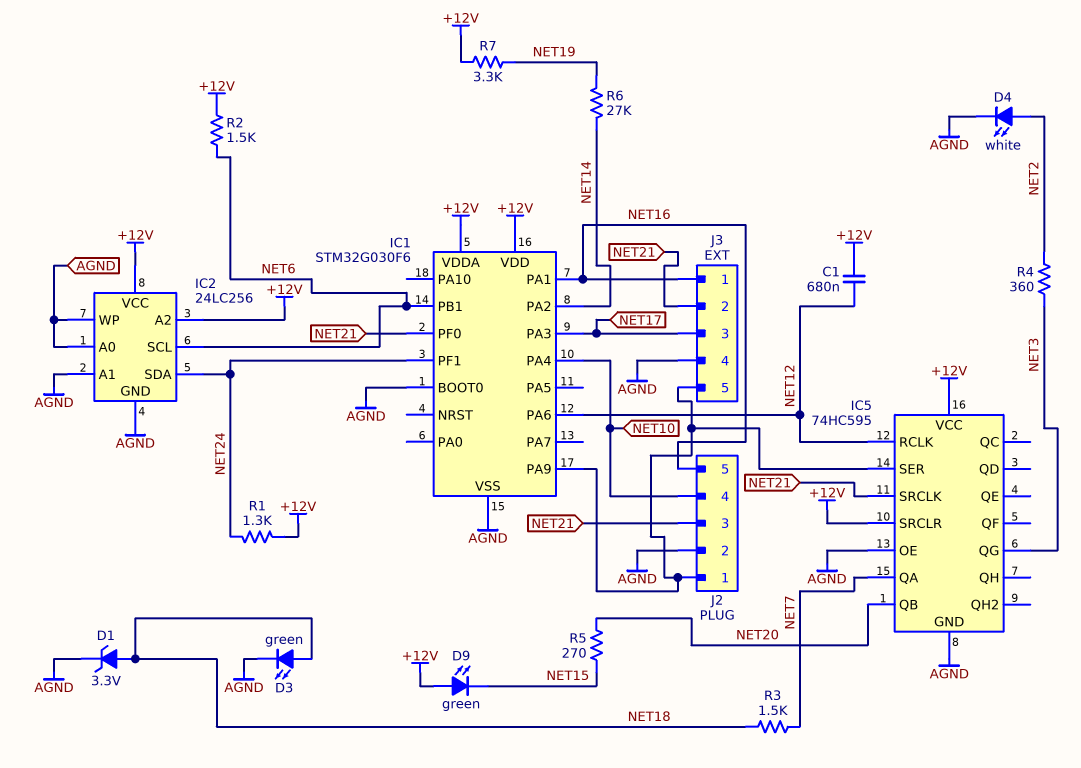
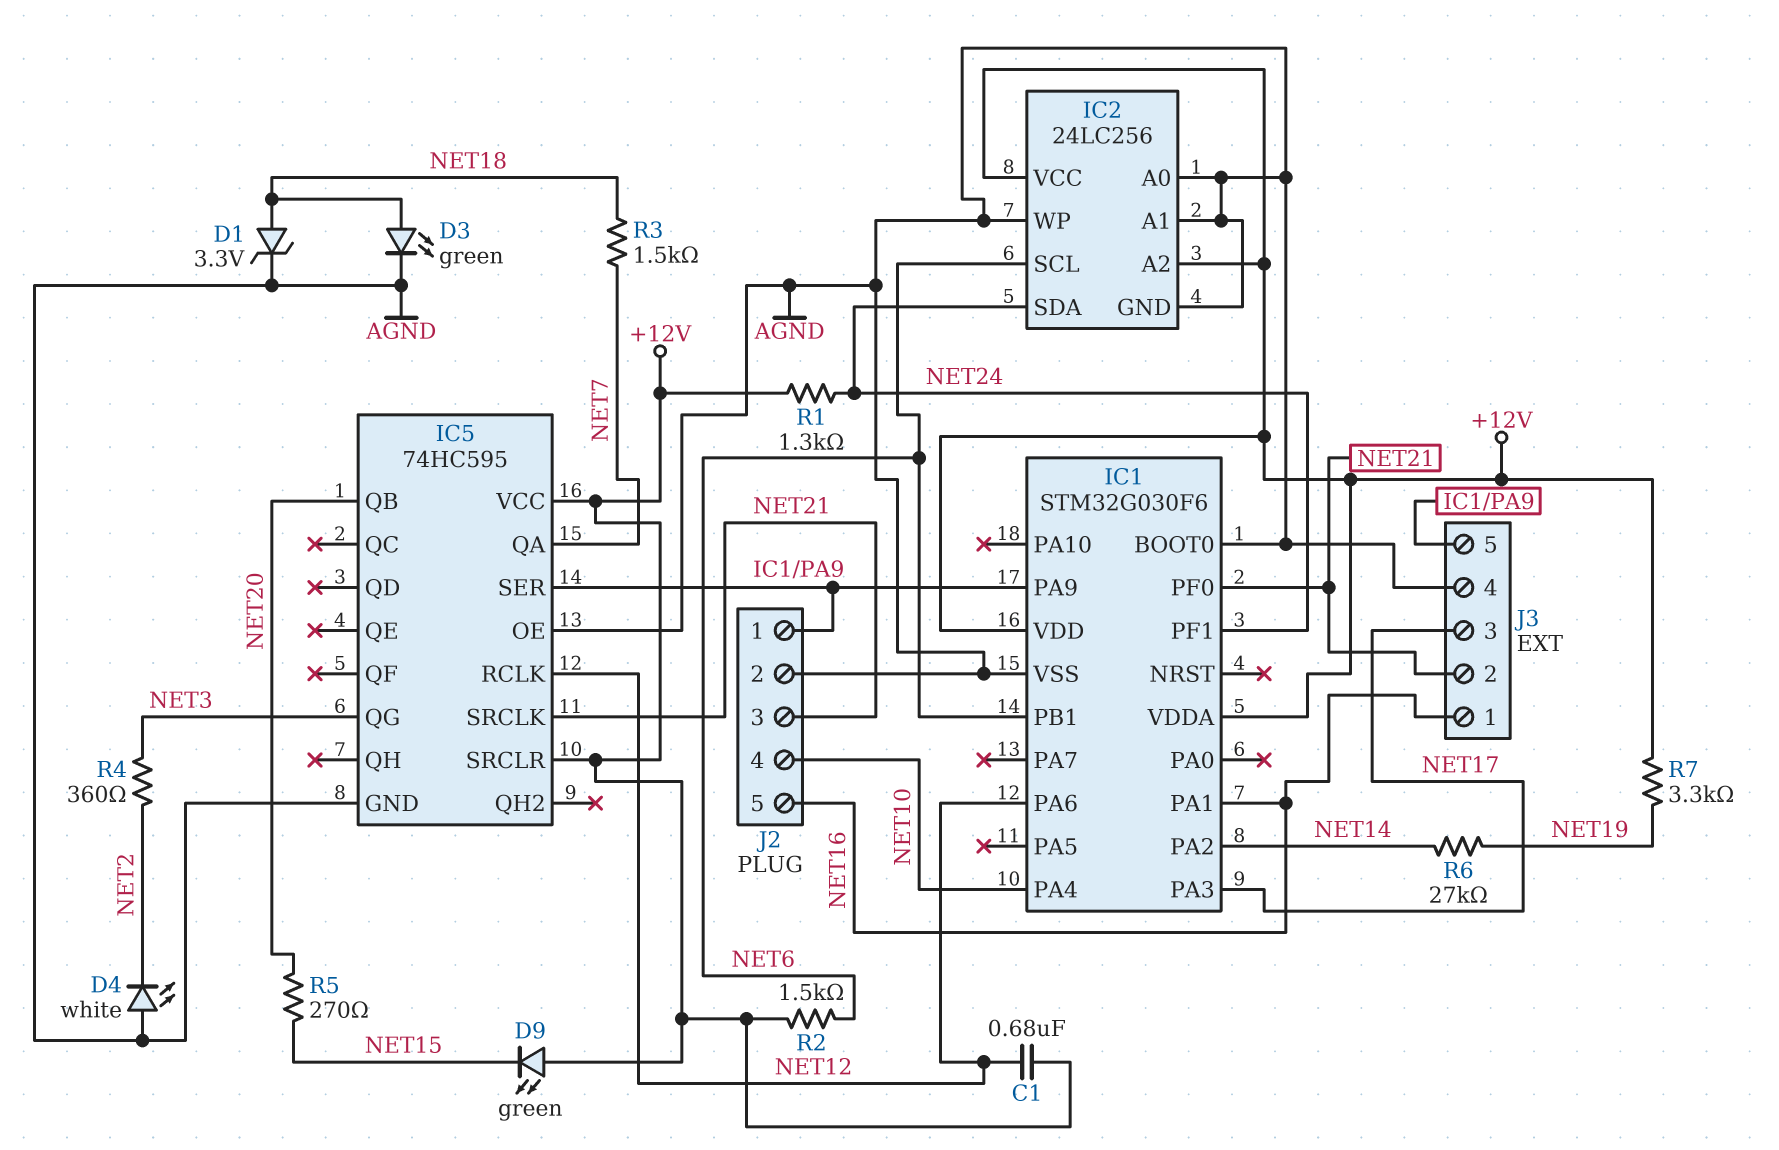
D4: LED white (A NET2, K AGND) -> LED white (A AGND, K NET2)

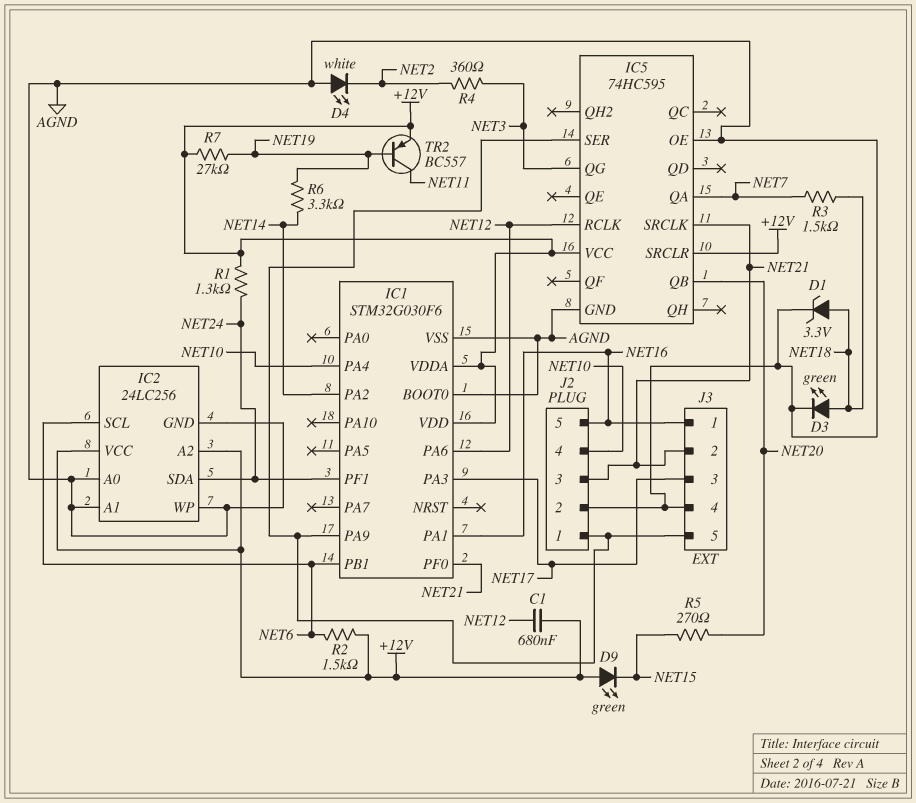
R6: 27k (NET14, NET19) -> 3.3k (NET14, NET19)
R7: 3.3k (+12V, NET19) -> 27k (+12V, NET19)
TR2: none -> PNP BC557 (B NET19, C NET11, E +12V)

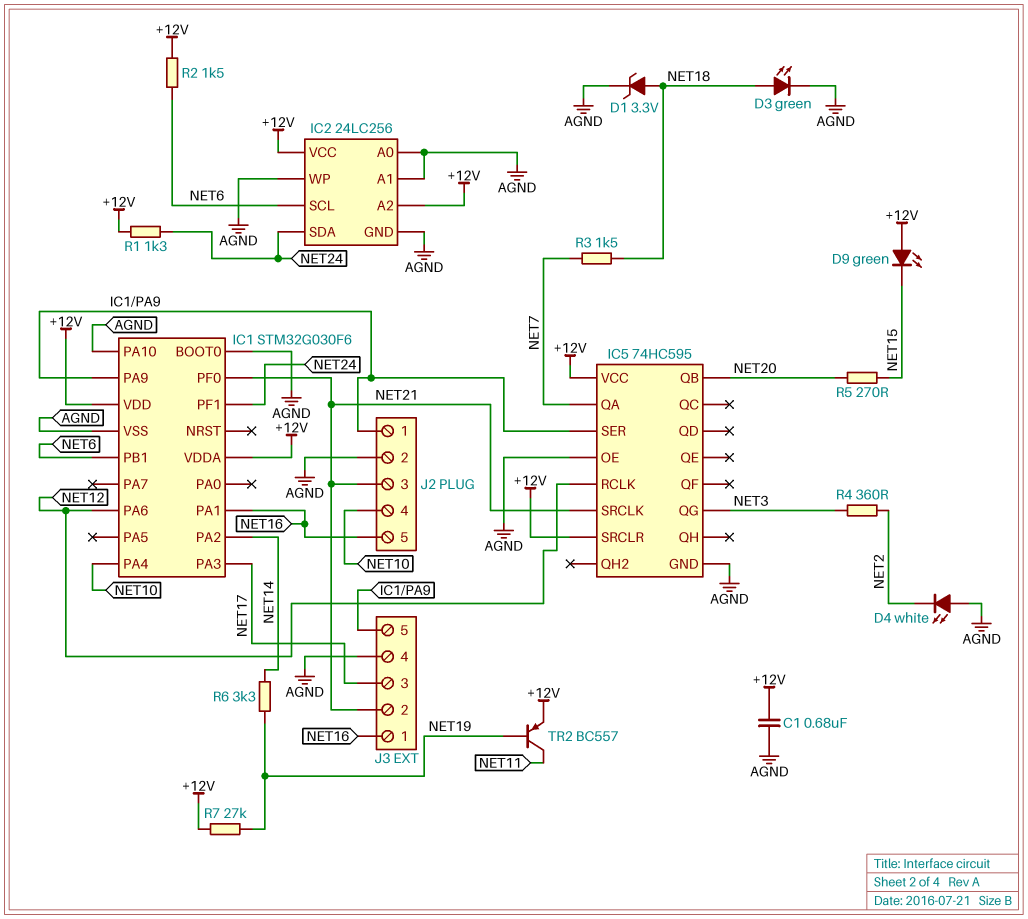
C1: 680nF (+12V, NET12) -> 680nF (+12V, AGND)
IC1 pin PA10: none -> AGND

